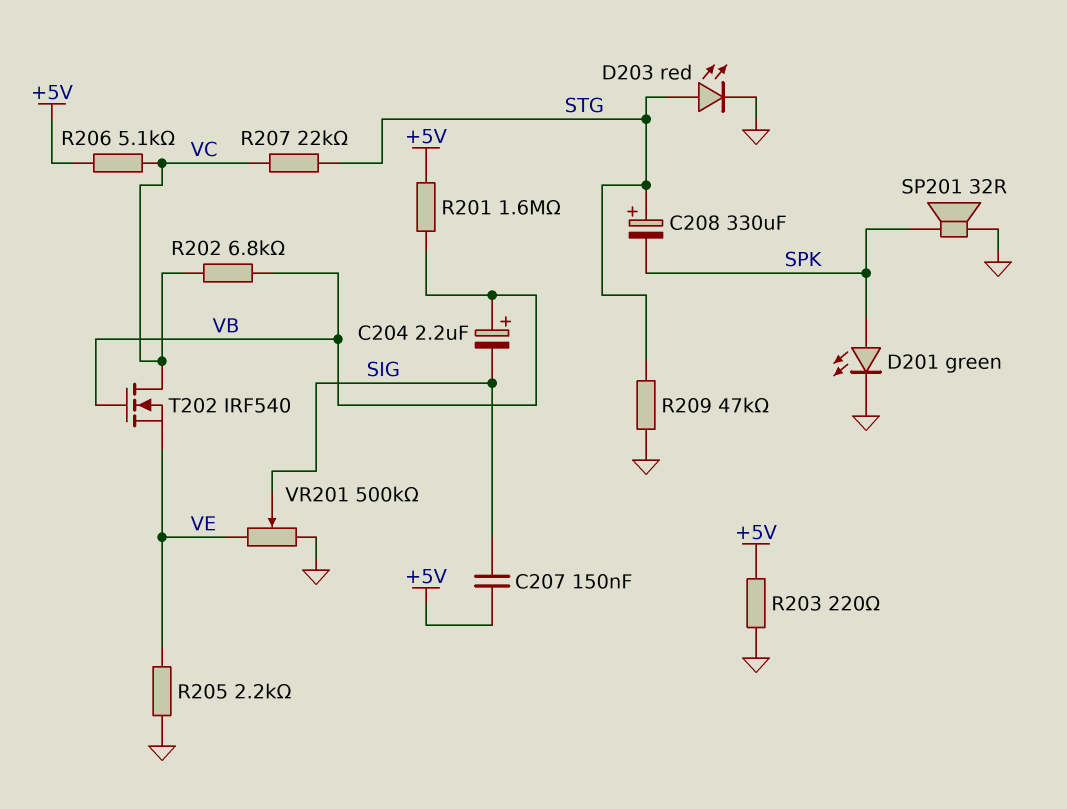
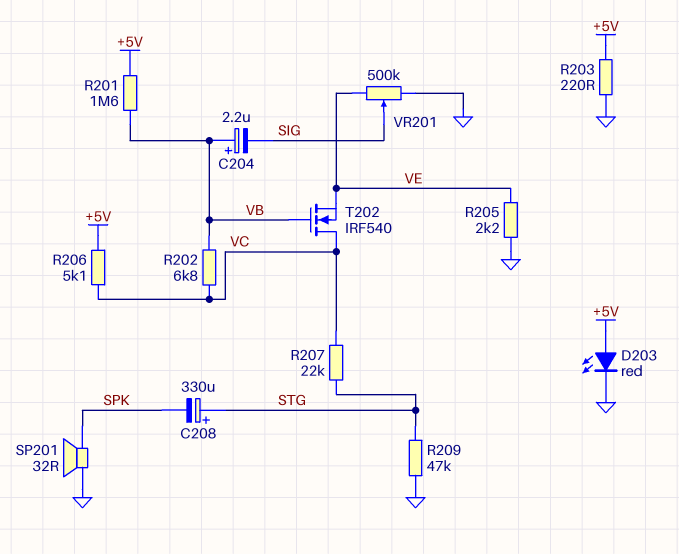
C207: 150nF (+5V, SIG) -> none
D201: LED green (A SPK, K GND) -> none
D203: LED red (A STG, K GND) -> LED red (A +5V, K GND)

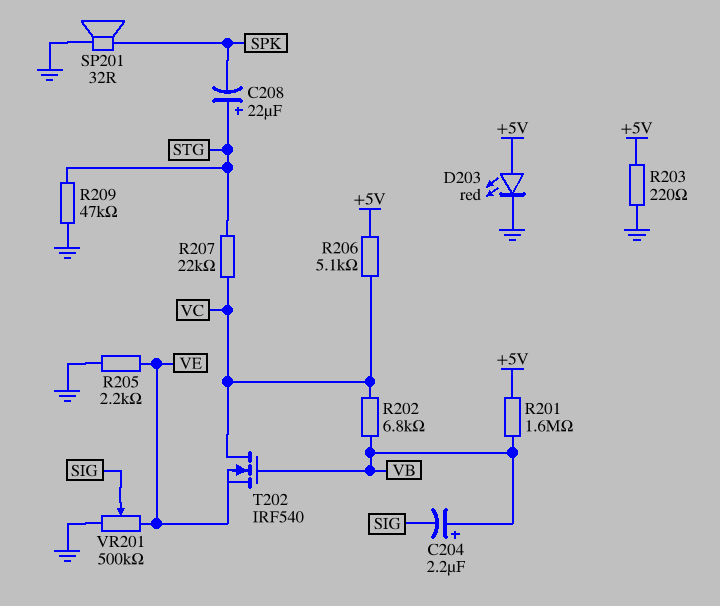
C208: 330uF (plus STG, minus SPK) -> 22uF (plus STG, minus SPK)

